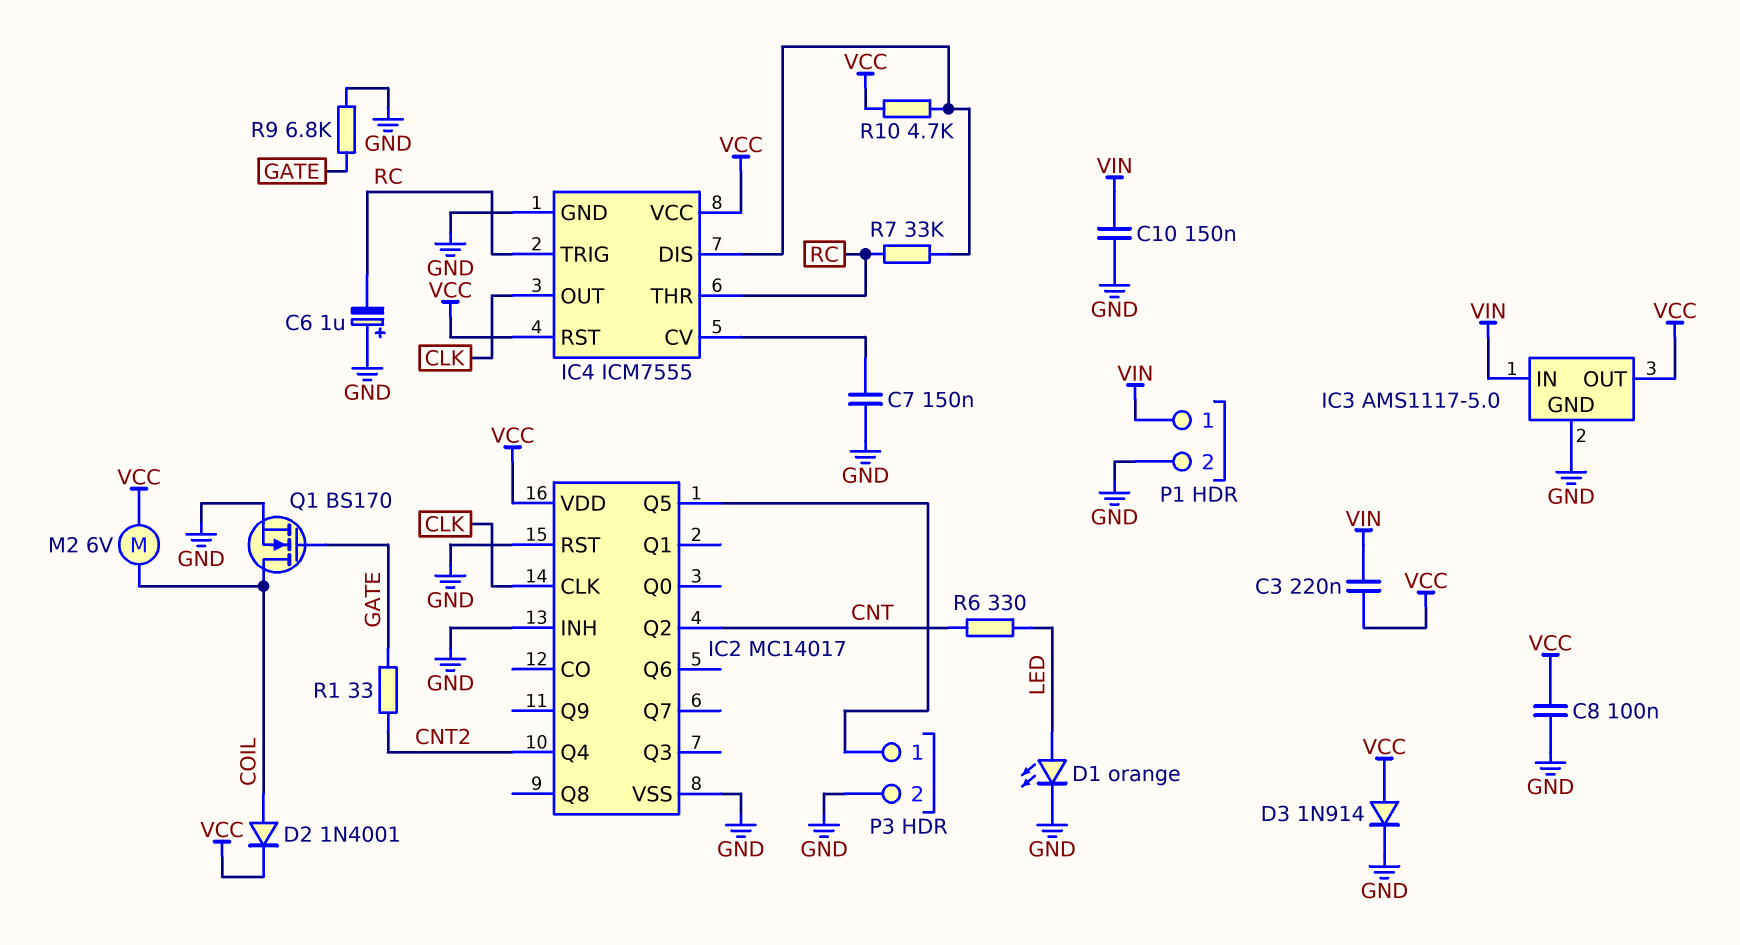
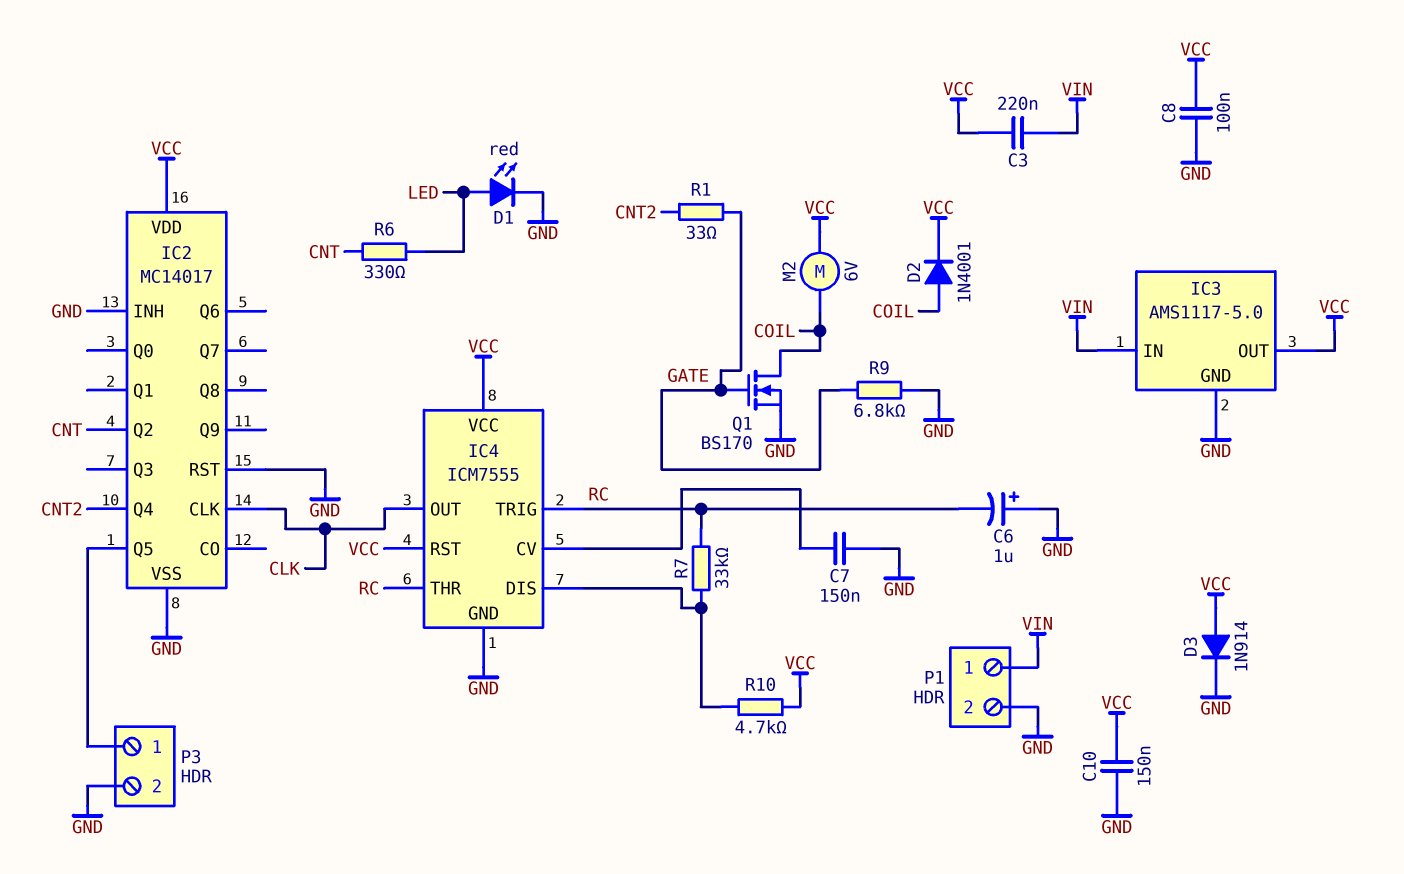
C10: 150nF (GND, VIN) -> 150nF (GND, VCC)
D1: LED orange (A LED, K GND) -> LED red (A LED, K GND)

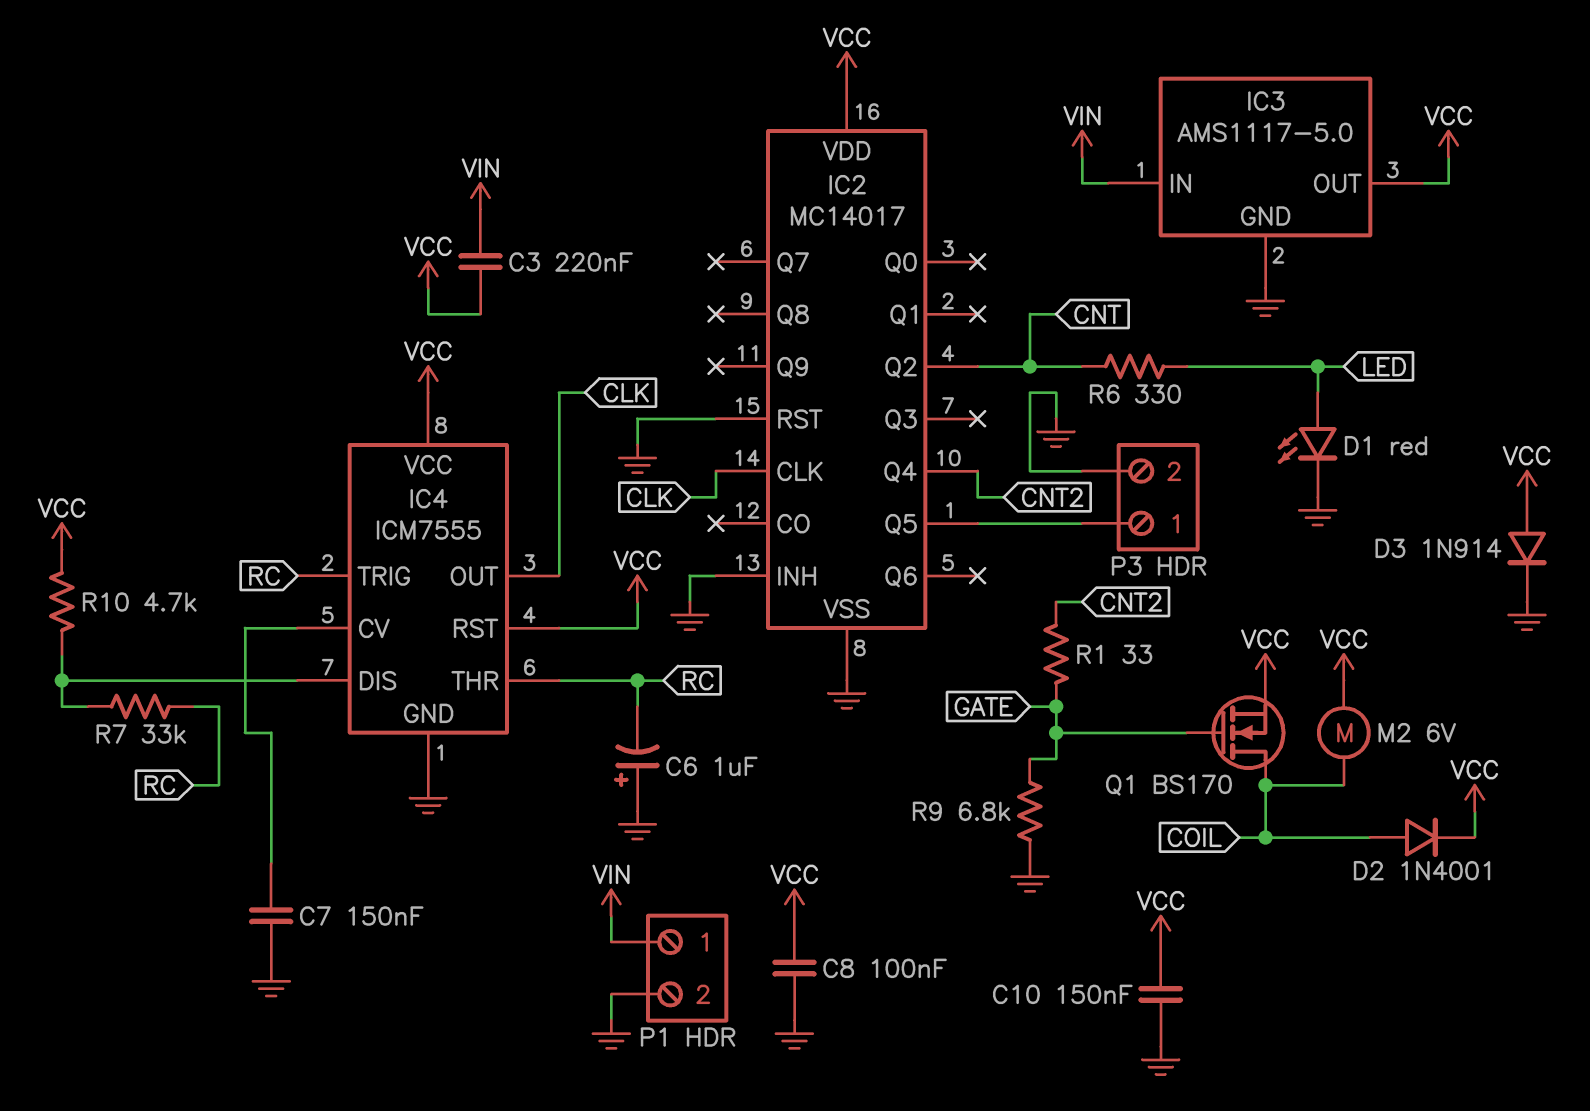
Q1: NMOS BS170 (G GATE, D COIL, S GND) -> NMOS BS170 (G GATE, D COIL, S VCC)

